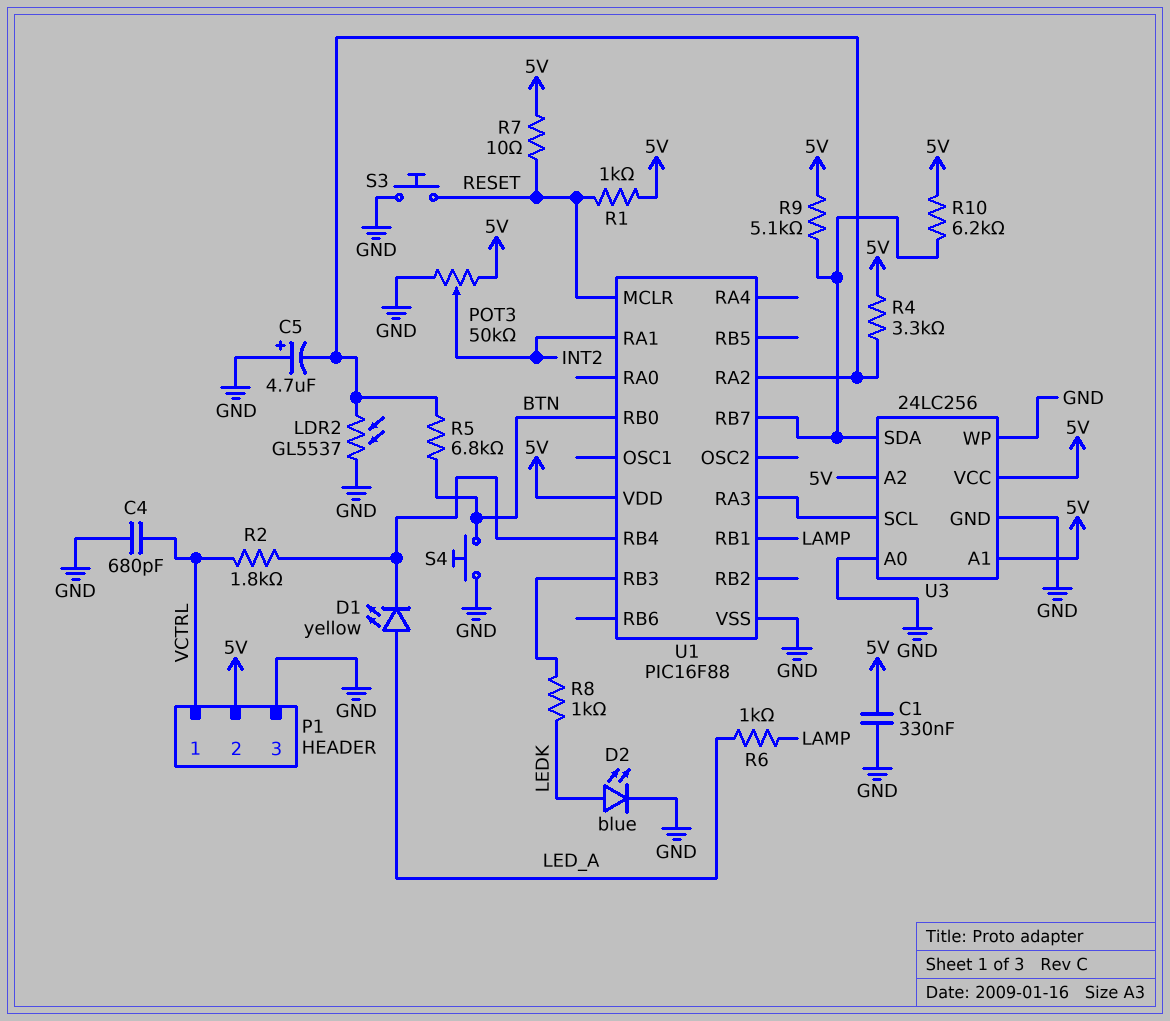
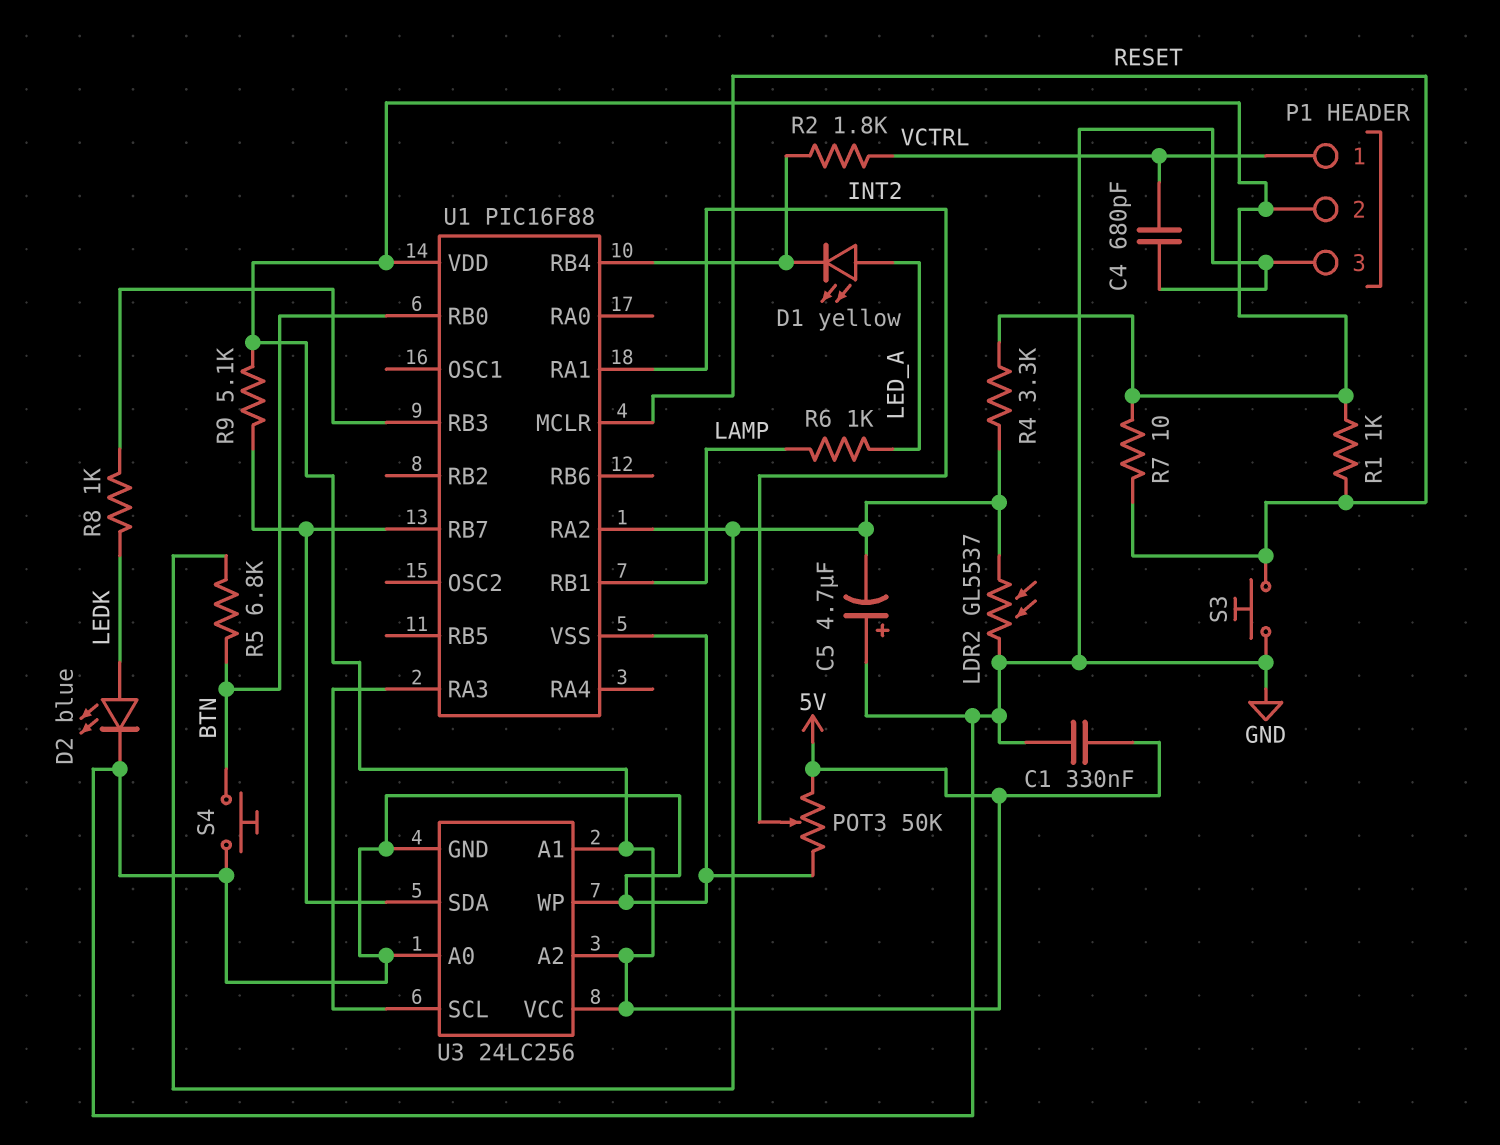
R10: 6.2k (5V, U1/RB7) -> none

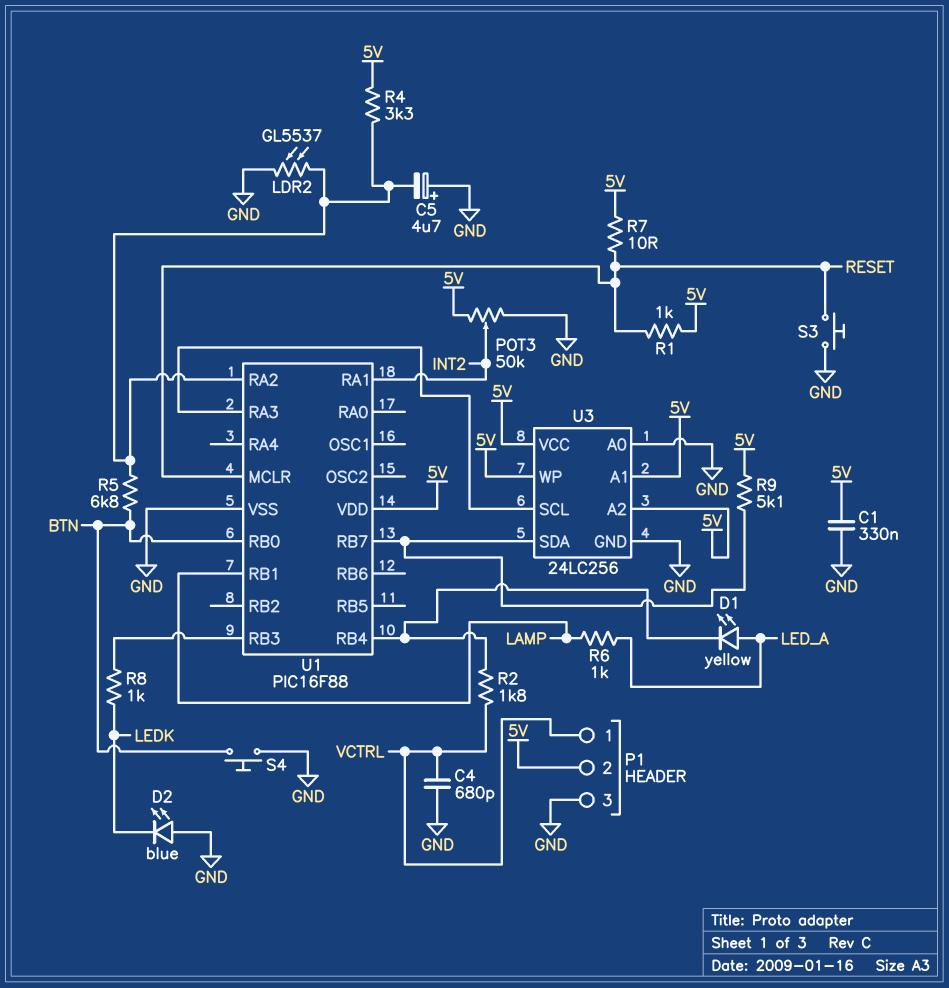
D2: LED blue (A LEDK, K GND) -> LED blue (A GND, K LEDK)
U3 pin WP: GND -> 5V

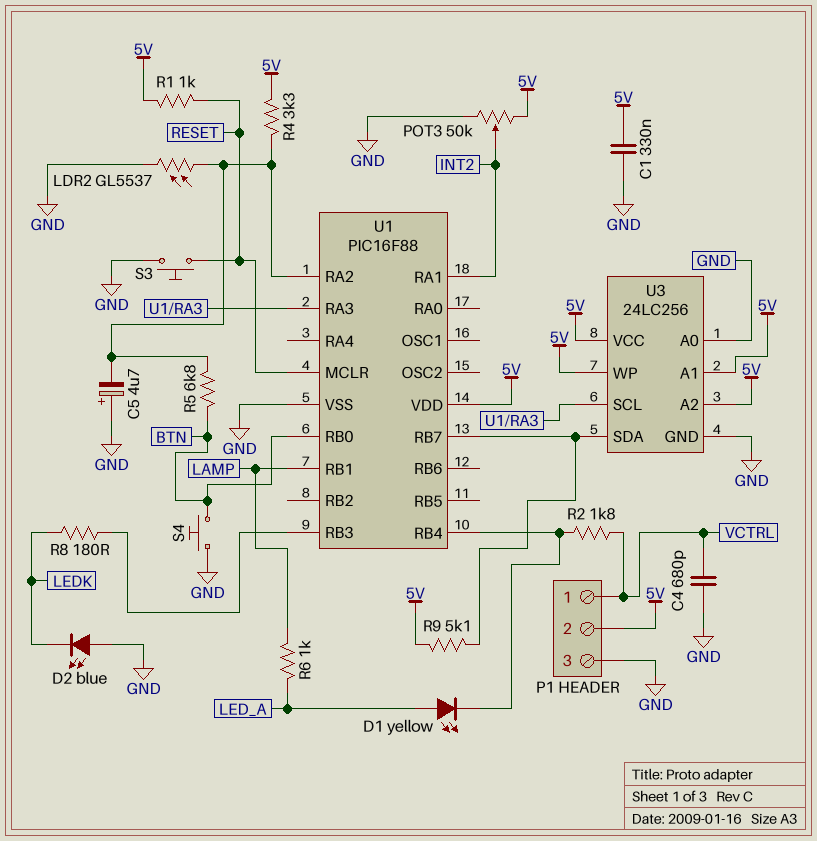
R7: 10 (5V, RESET) -> none
R8: 1k (LEDK, U1/RB3) -> 180 (LEDK, U1/RB3)

